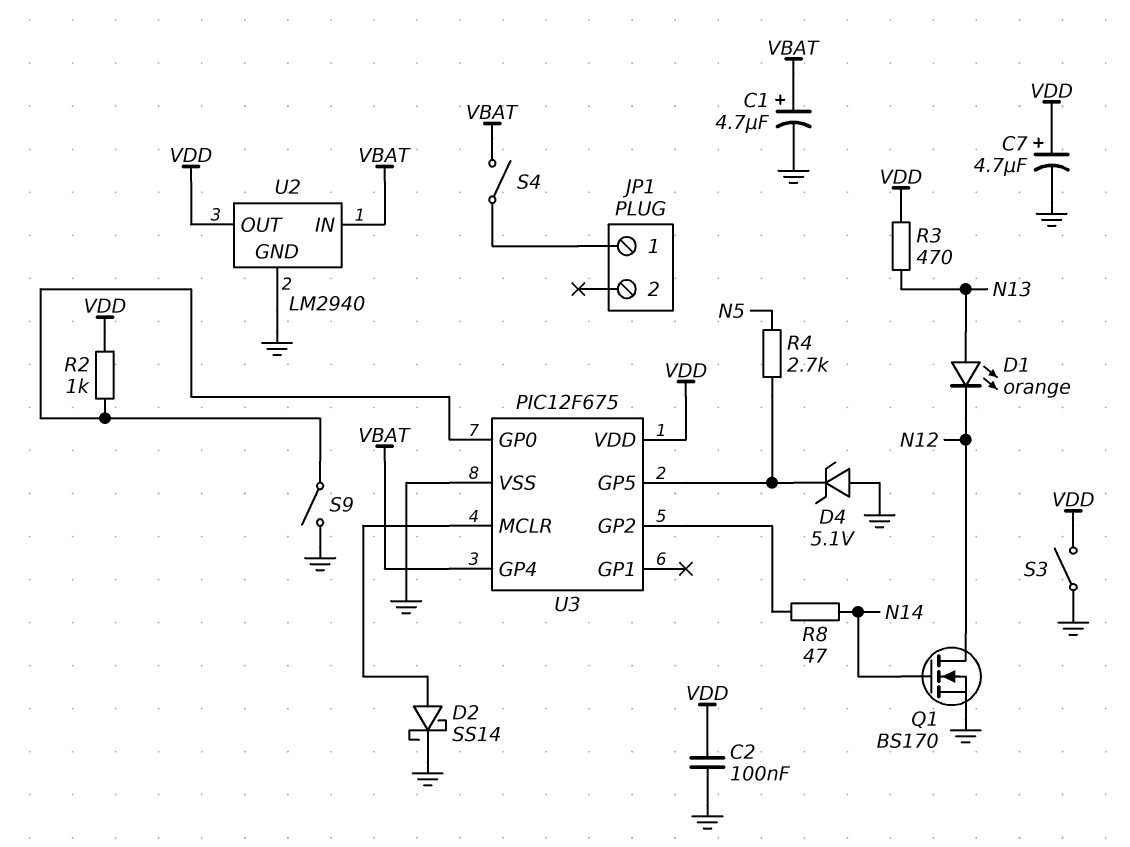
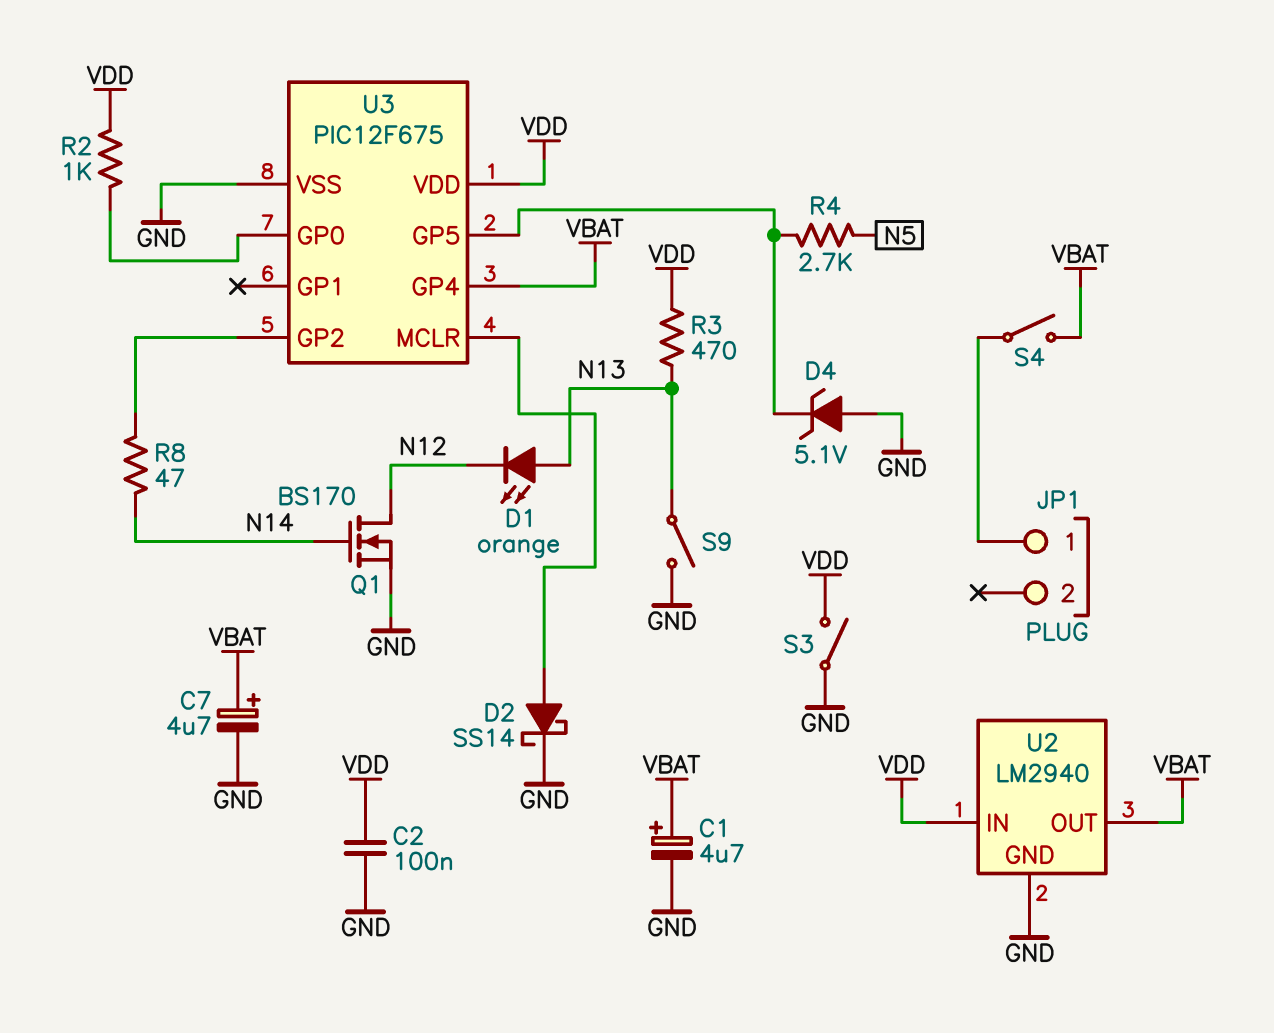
C7: 4.7uF (plus VDD, minus GND) -> 4.7uF (plus VBAT, minus GND)
S9: switch (GND, U3/GP0) -> switch (GND, N13)
U2 pin IN: VBAT -> VDD
U2 pin OUT: VDD -> VBAT

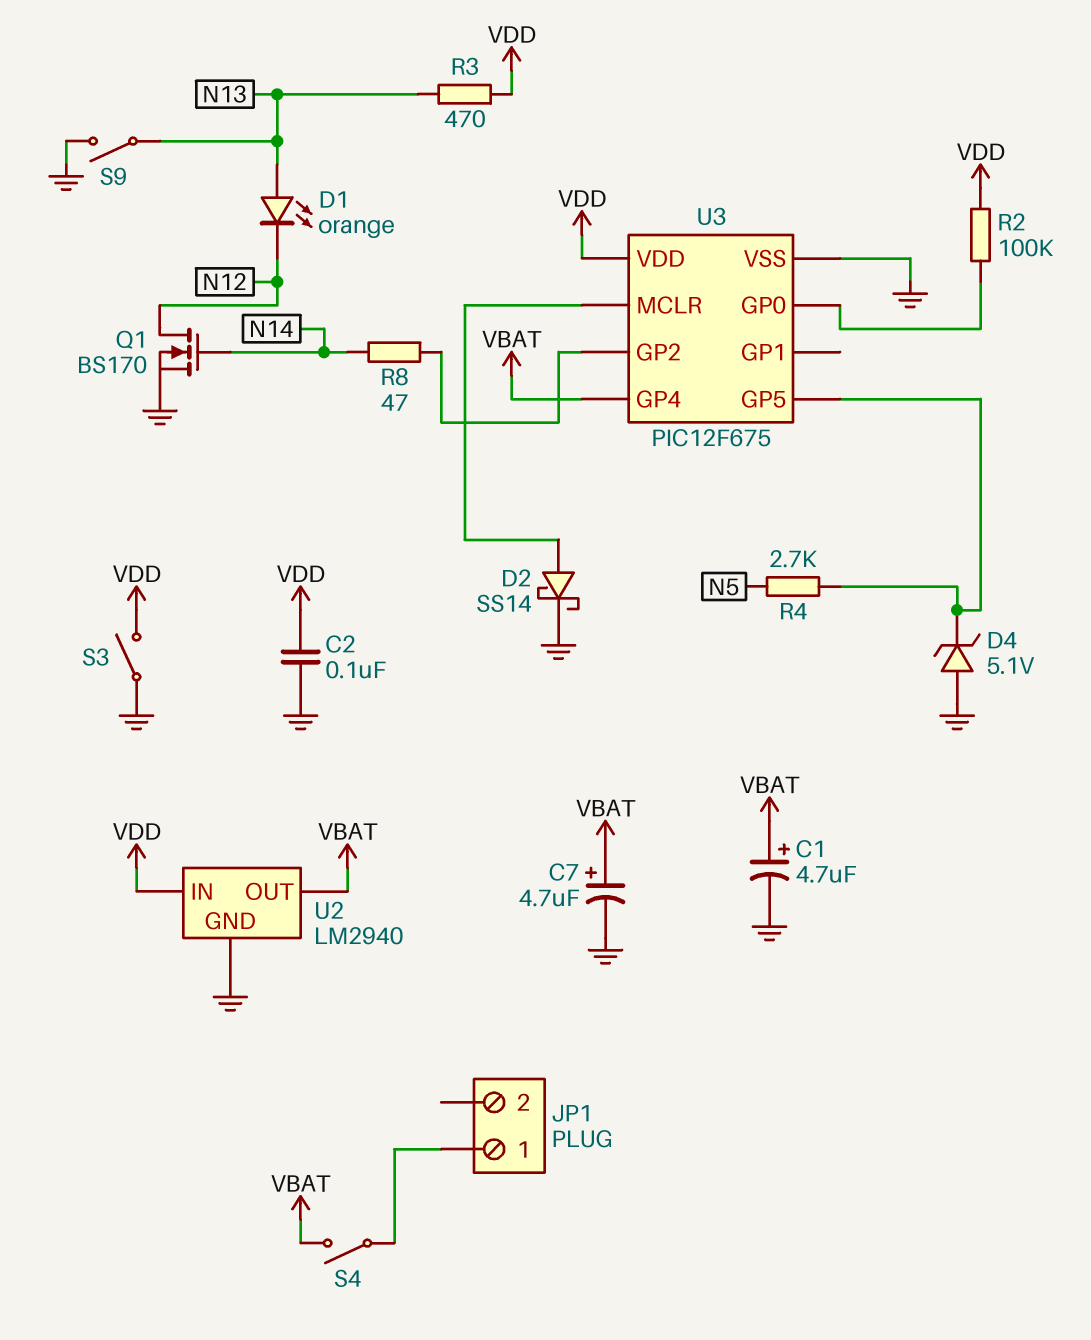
R2: 1k (U3/GP0, VDD) -> 100k (U3/GP0, VDD)

